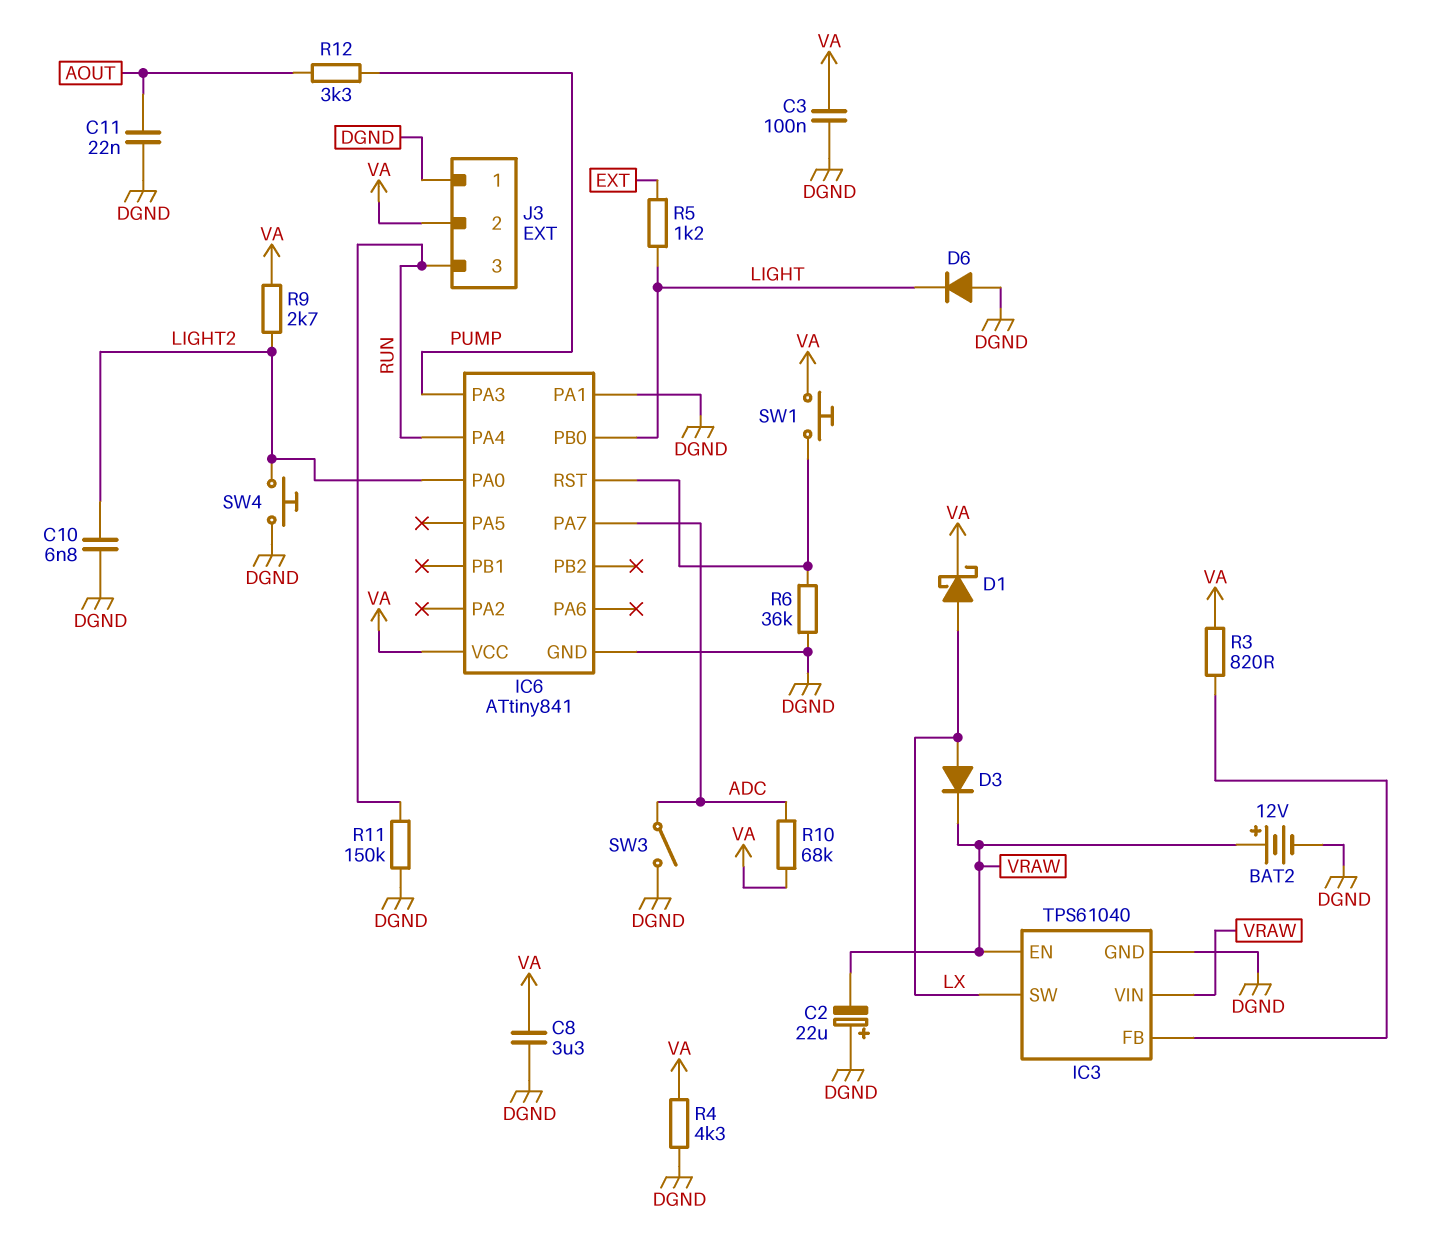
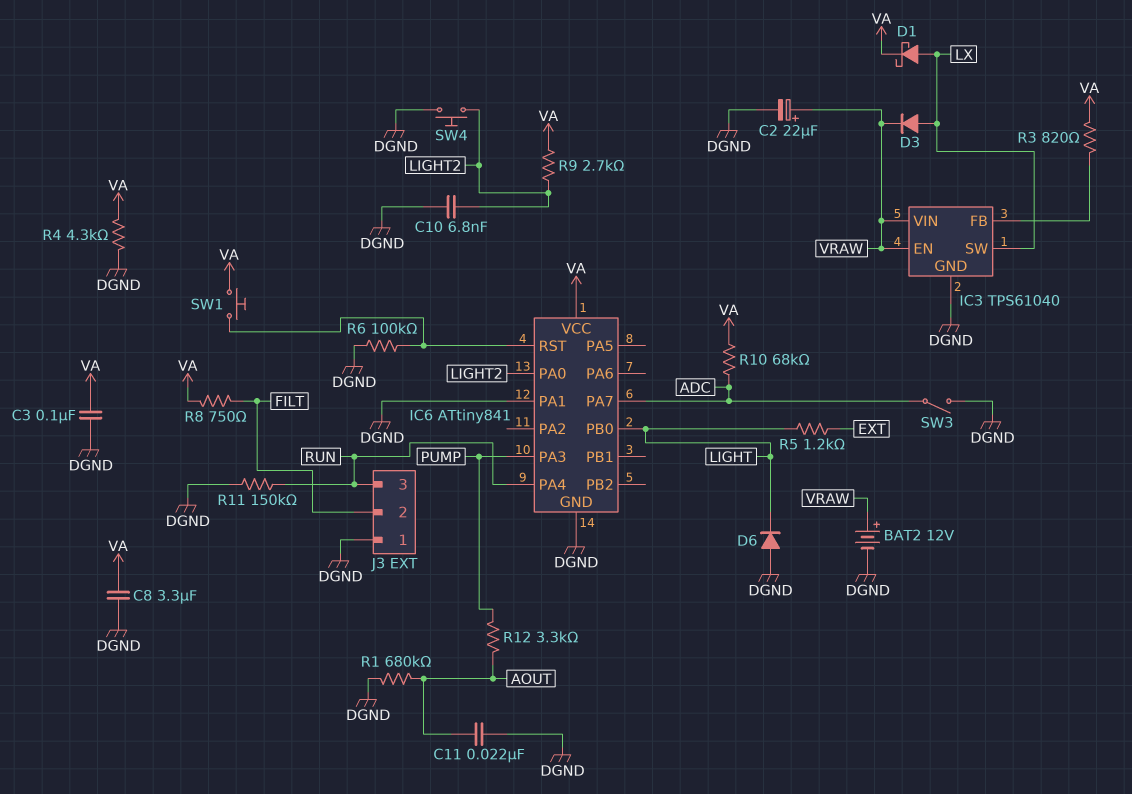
C2: 22uF (plus DGND, minus VRAW) -> 22uF (plus VRAW, minus DGND)
J3 pin 2: VA -> FILT
R1: none -> 680k (AOUT, DGND)
R6: 36k (DGND, IC6/RST) -> 100k (DGND, IC6/RST)
R8: none -> 750 (FILT, VA)

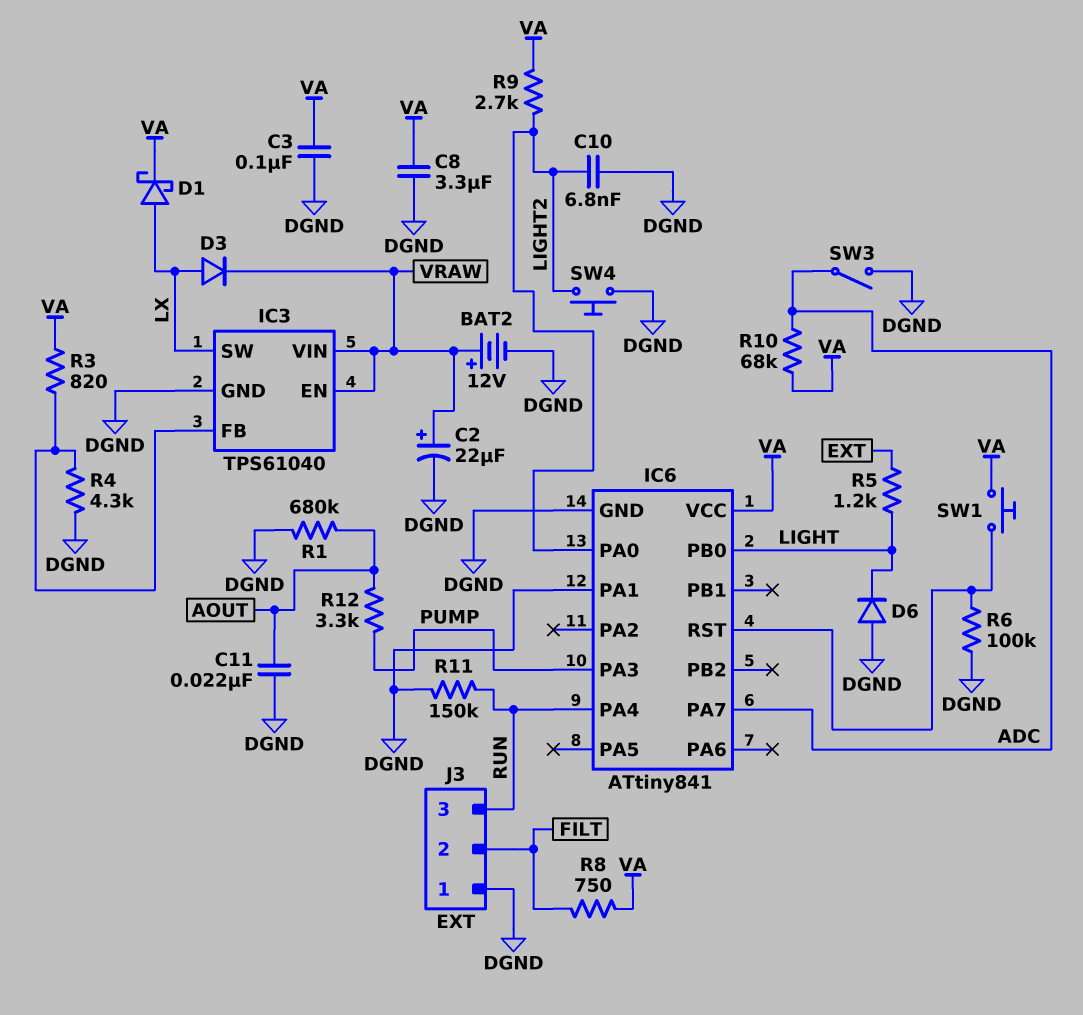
R4: 4.3k (DGND, VA) -> 4.3k (DGND, IC3/FB)

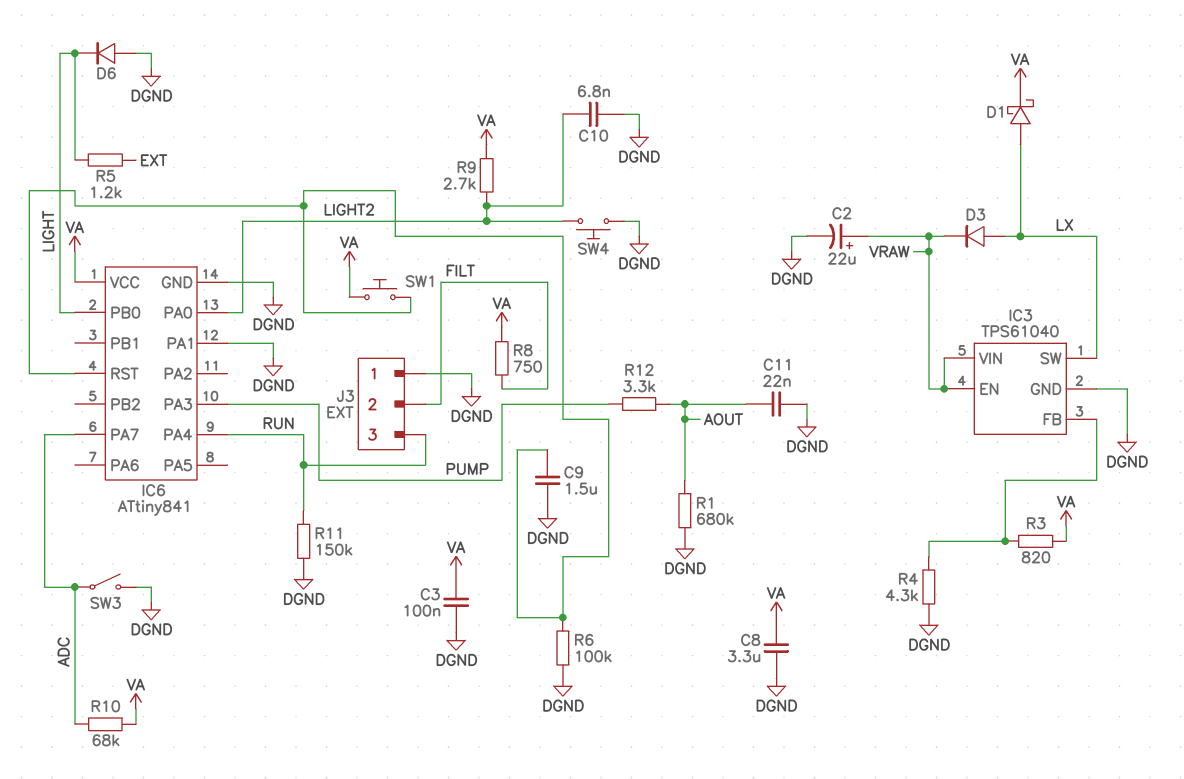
BAT2: 12V (plus VRAW, minus DGND) -> none
C9: none -> 1.5uF (DGND, IC6/RST)

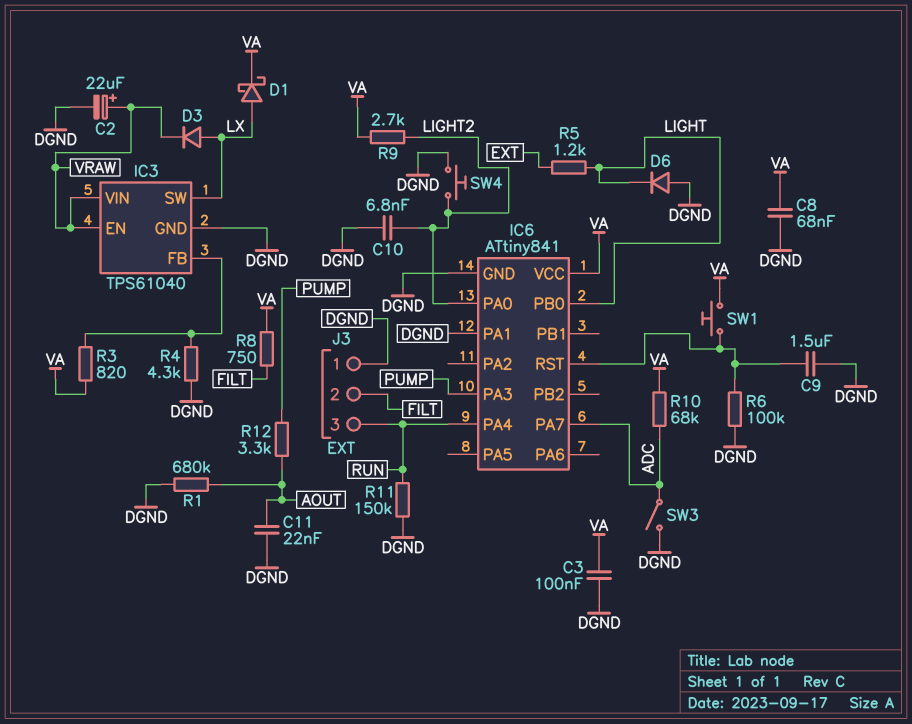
C8: 3.3uF (DGND, VA) -> 68nF (DGND, VA)

